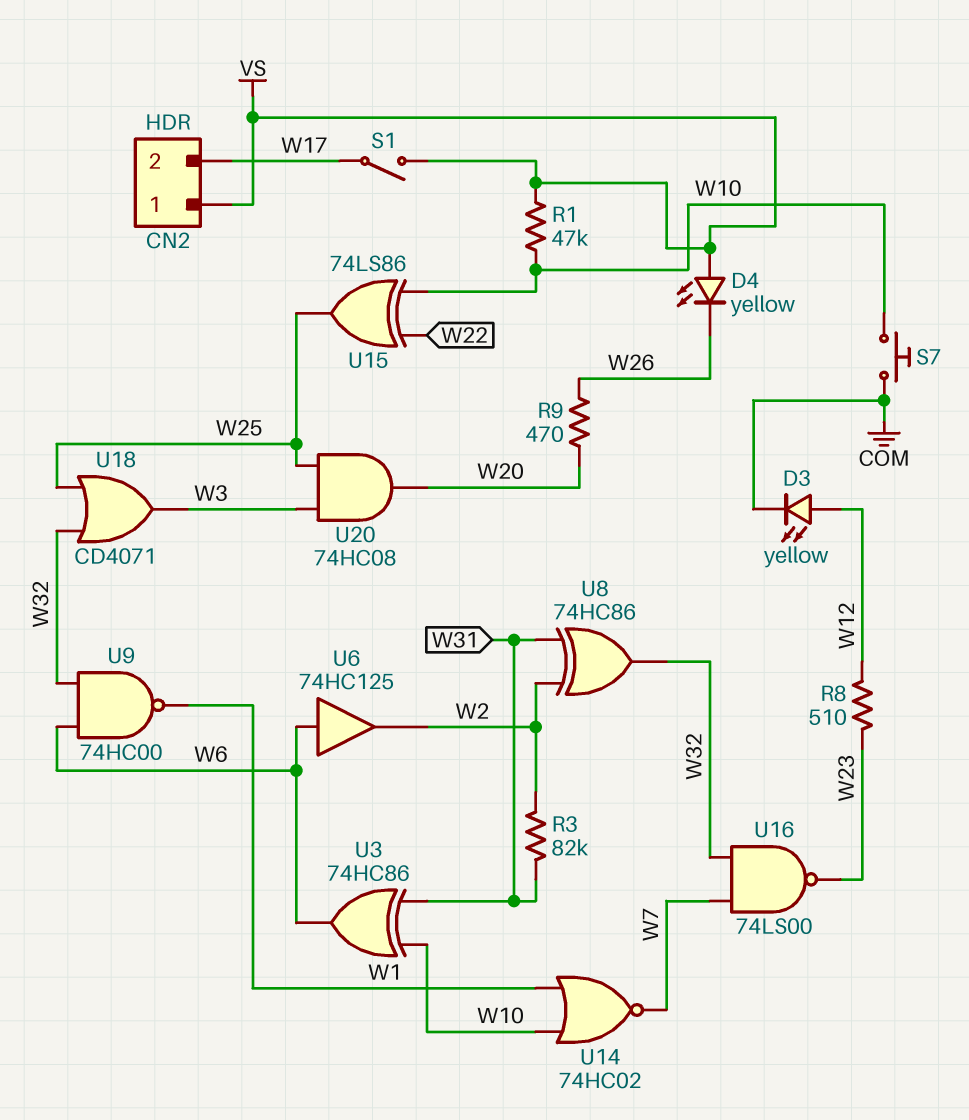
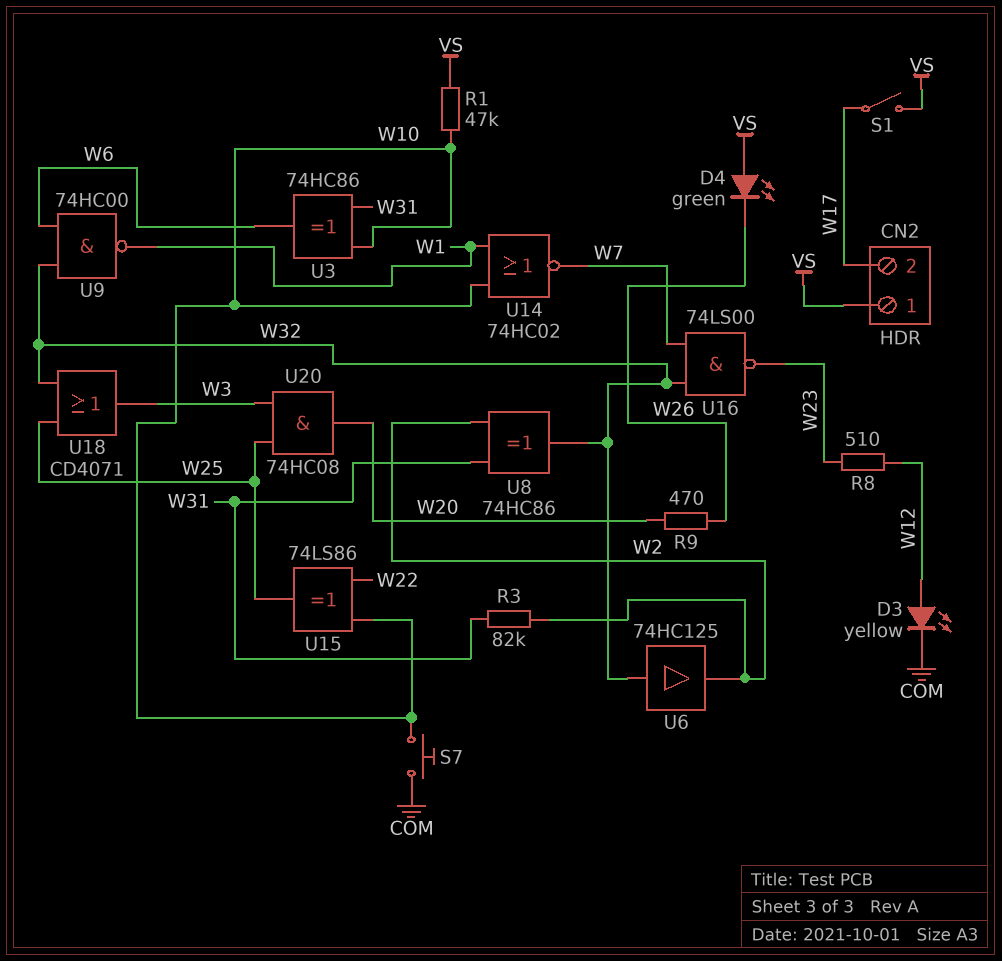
D4: LED yellow (A VS, K W26) -> LED green (A VS, K W26)
U6: buffer 74HC125 (in W6, out W2) -> buffer 74HC125 (in W32, out W2)

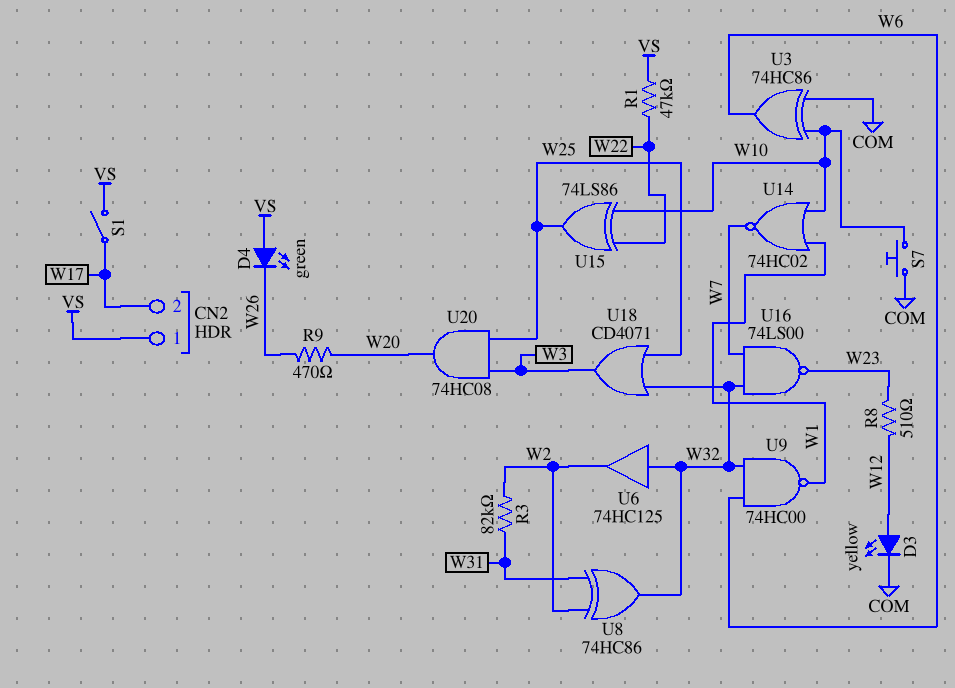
R1: 47k (VS, W10) -> 47k (VS, W22)
U3: XOR 74HC86 (in W10, in W31, out W6) -> XOR 74HC86 (in COM, in W10, out W6)

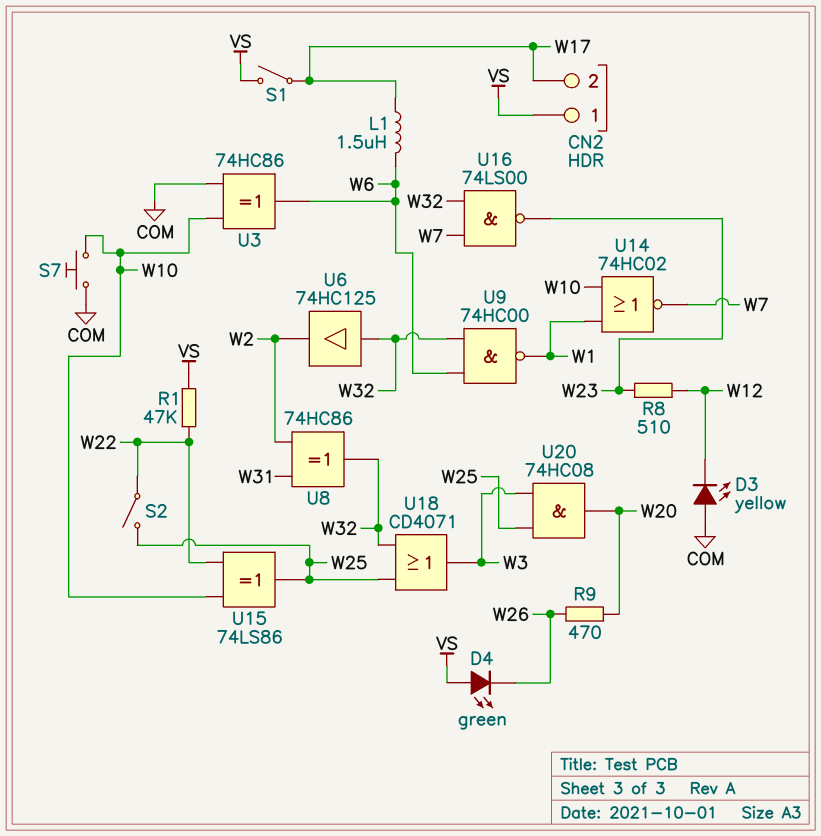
D3: LED yellow (A W12, K COM) -> LED yellow (A COM, K W12)
L1: none -> 1.5uH (W6, W17)
R3: 82k (W2, W31) -> none
S2: none -> switch (W22, W25)

